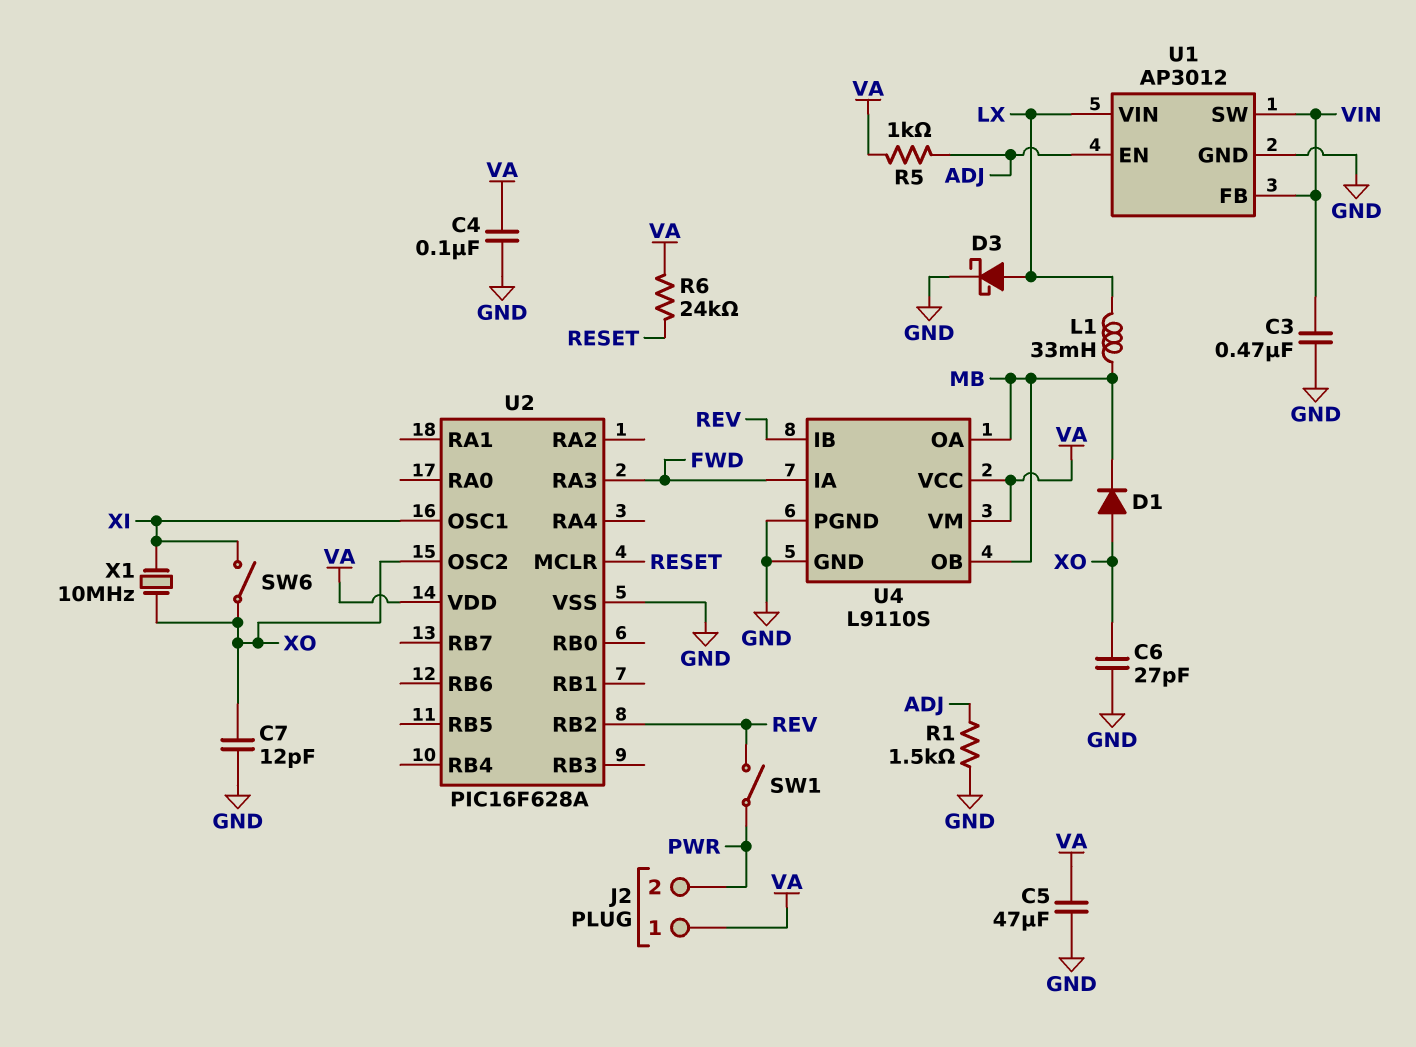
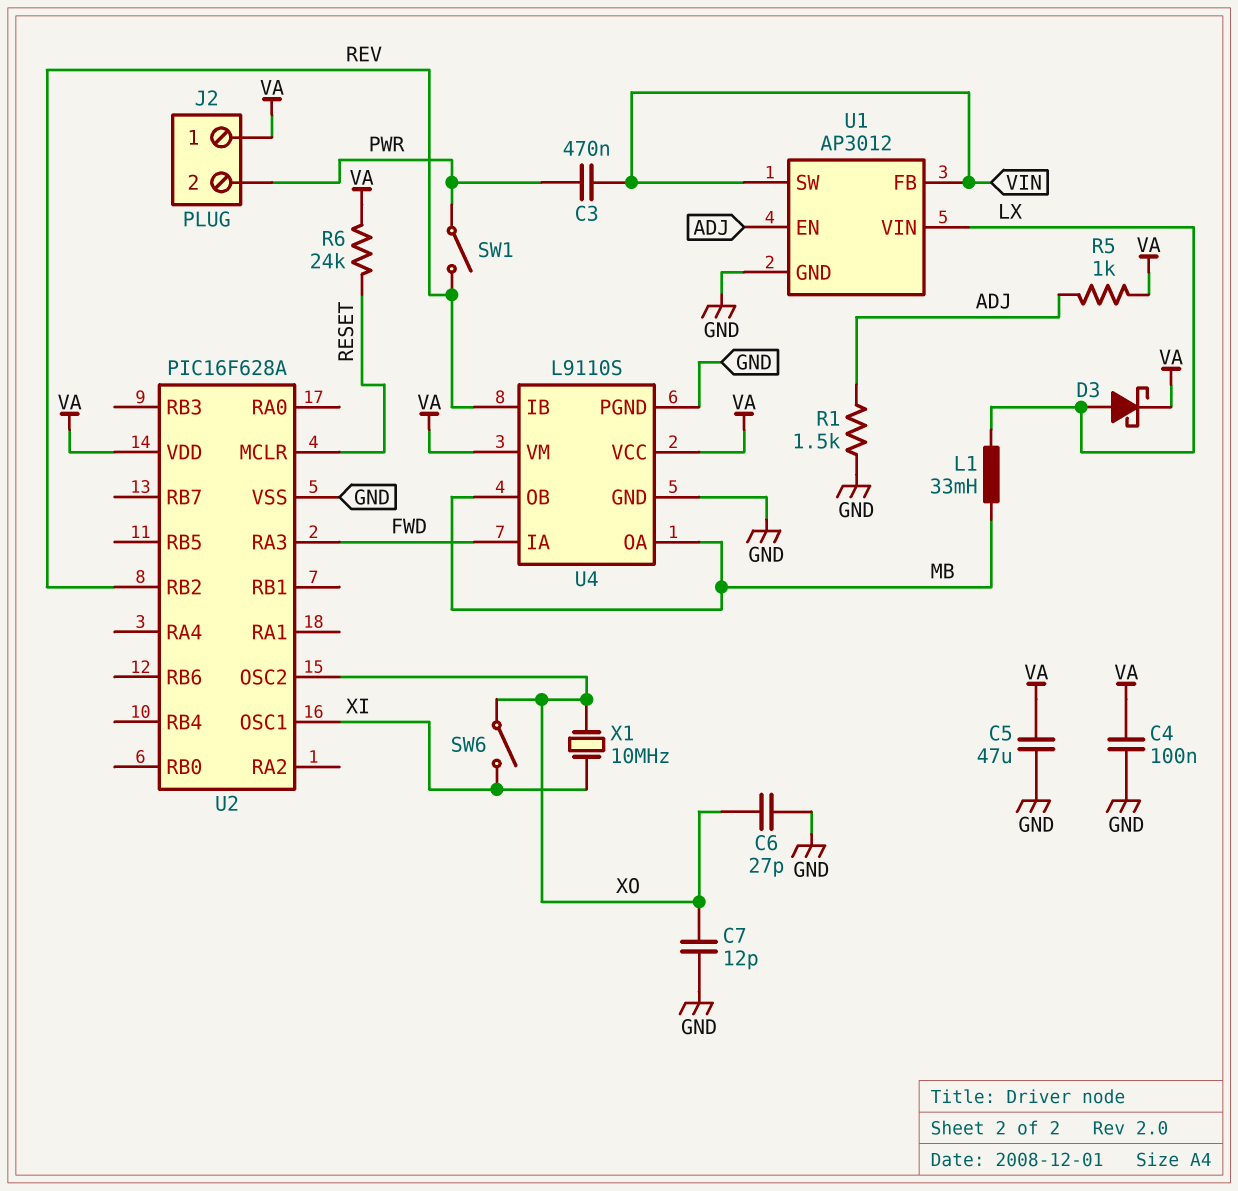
C3: 470nF (GND, VIN) -> 470nF (PWR, VIN)
D1: diode (A XO, K MB) -> none
D3: schottky (A LX, K GND) -> schottky (A LX, K VA)

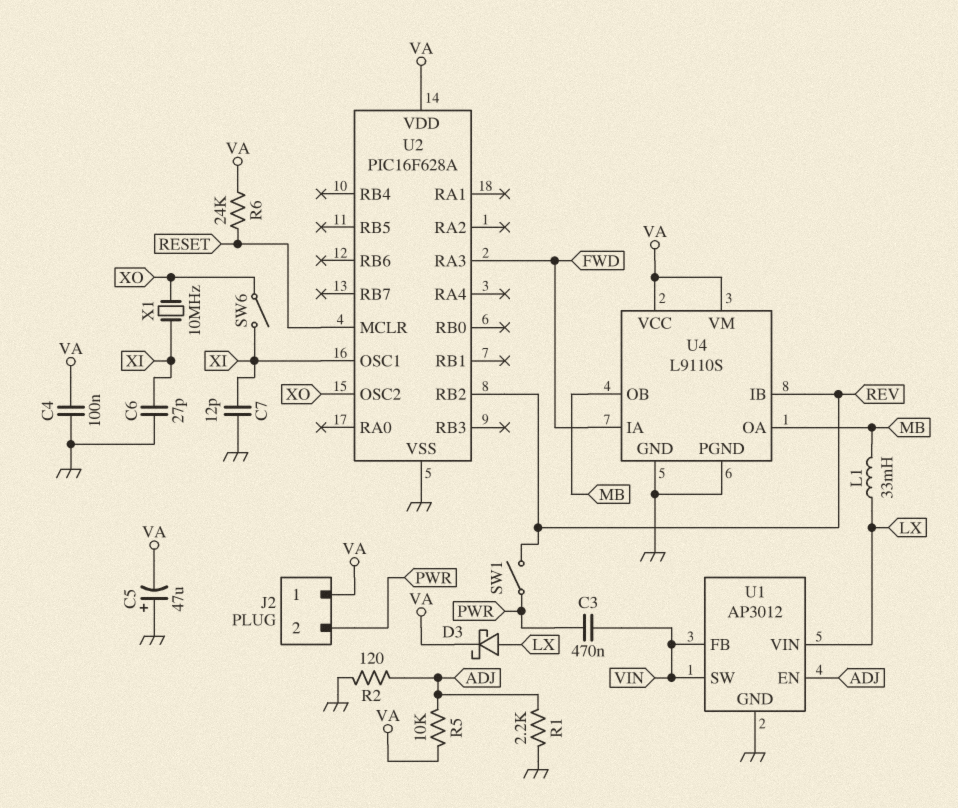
C5: 47uF (GND, VA) -> 47uF (plus GND, minus VA)
C6: 27pF (GND, XO) -> 27pF (GND, XI)
C7: 12pF (GND, XO) -> 12pF (GND, XI)
R1: 1.5k (ADJ, GND) -> 2.2k (ADJ, GND)
R2: none -> 120 (ADJ, GND)
R5: 1k (ADJ, VA) -> 10k (ADJ, VA)

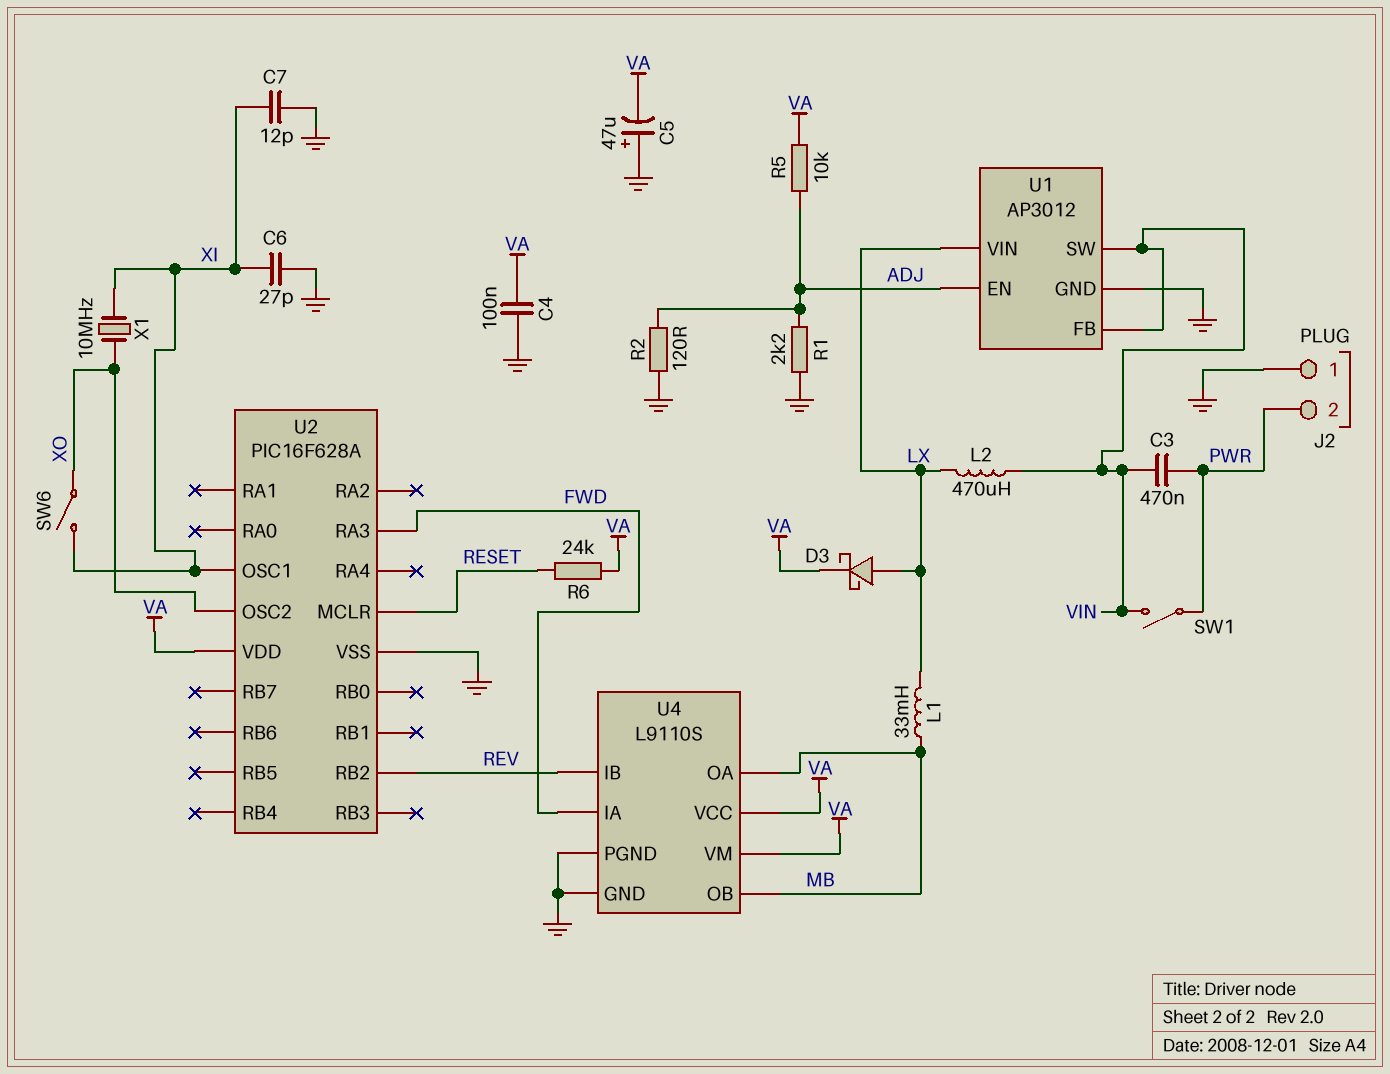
J2 pin 1: VA -> GND
L2: none -> 470uH (LX, VIN)
SW1: switch (PWR, REV) -> switch (PWR, VIN)

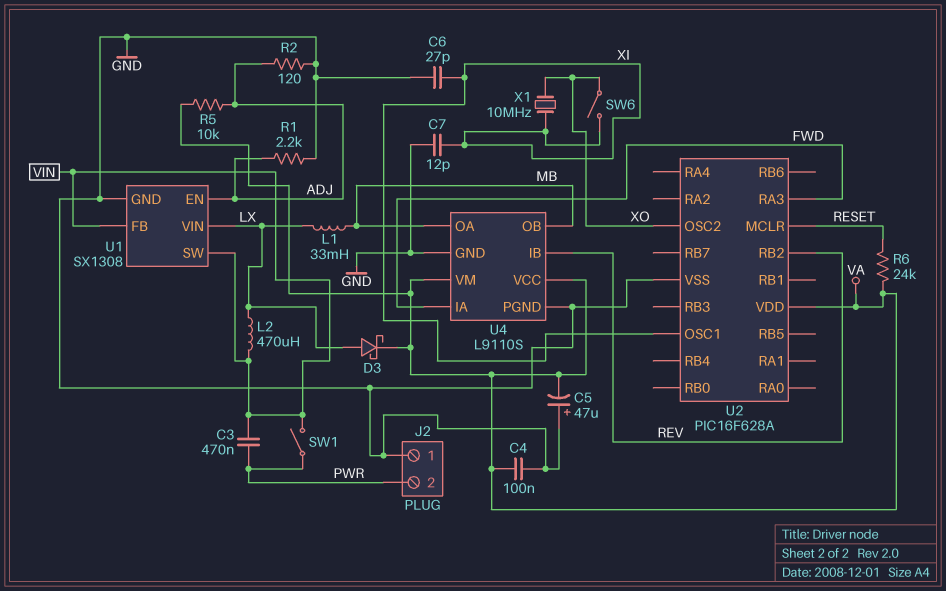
U1: AP3012 -> SX1308

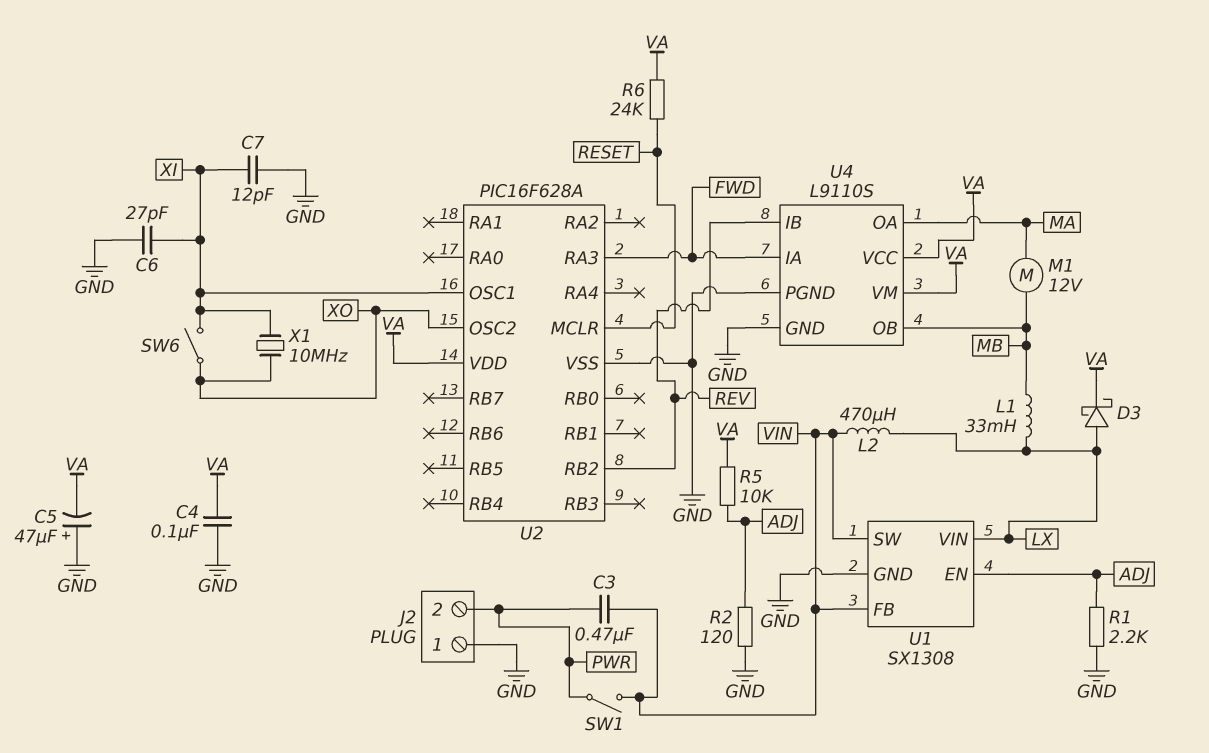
M1: none -> motor 12V (MA, MB)
U4 pin OA: MB -> MA

